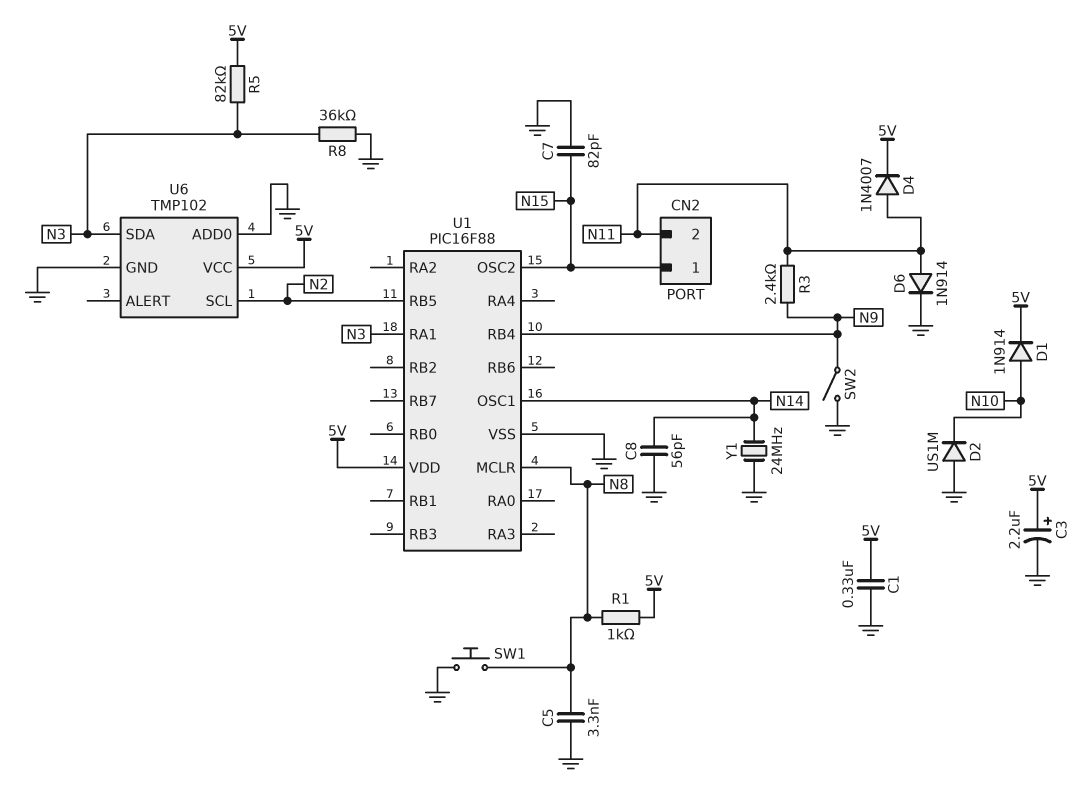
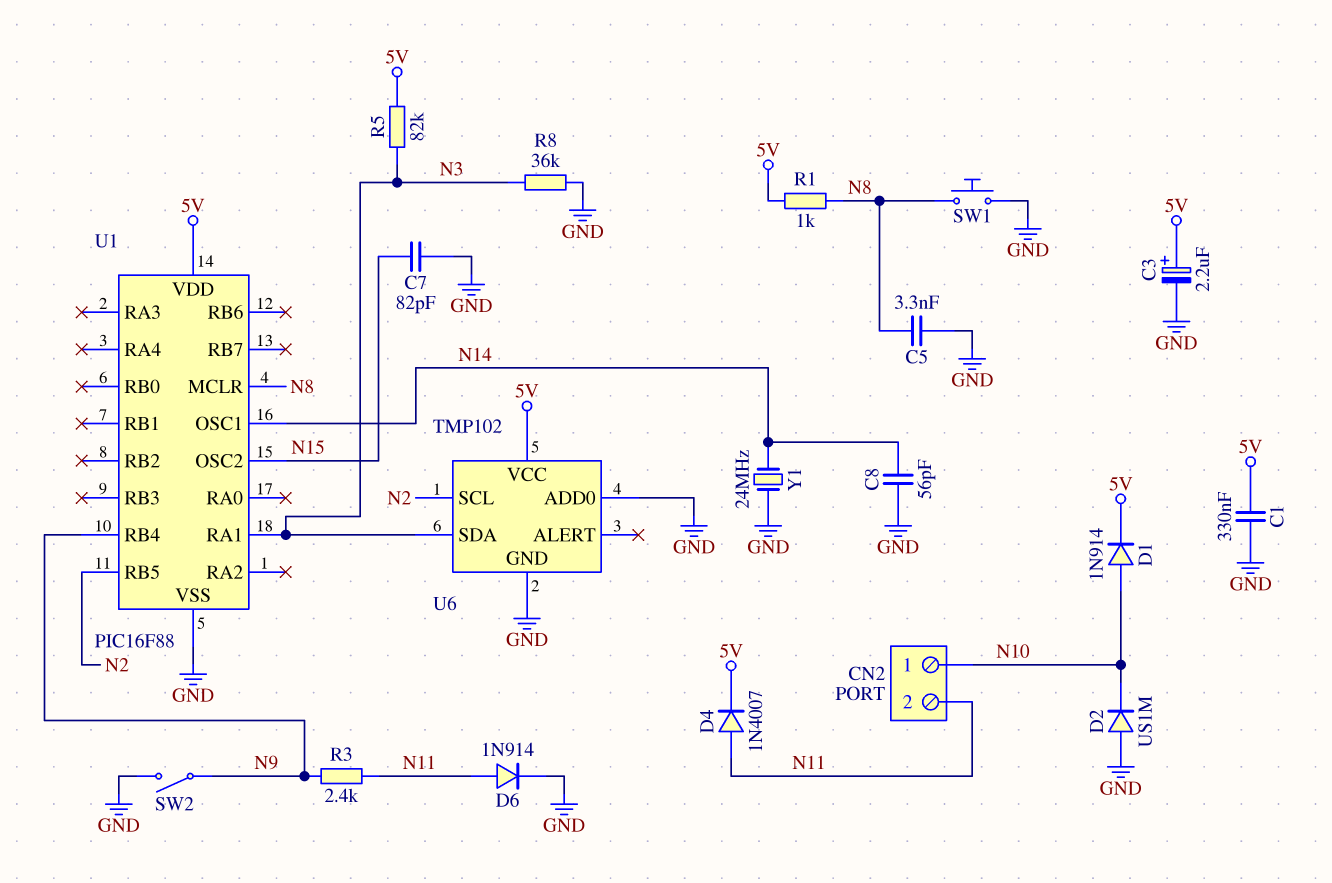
CN2 pin 1: N15 -> N10

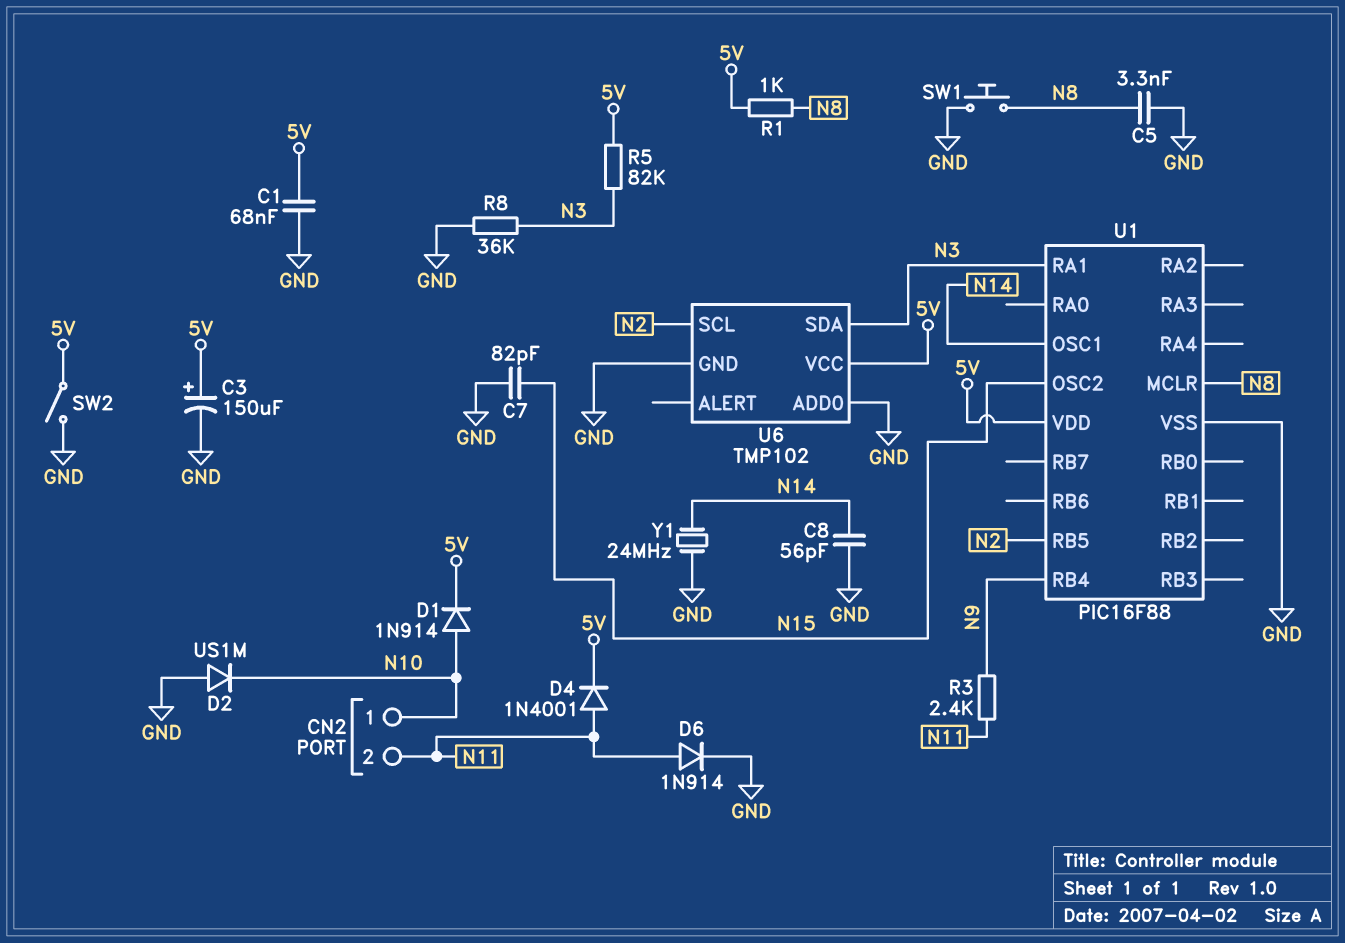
C1: 330nF (5V, GND) -> 68nF (5V, GND)
C3: 2.2uF (plus 5V, minus GND) -> 150uF (plus 5V, minus GND)
D4: diode 1N4007 (A N11, K 5V) -> diode 1N4001 (A N11, K 5V)
SW2: switch (GND, N9) -> switch (5V, GND)

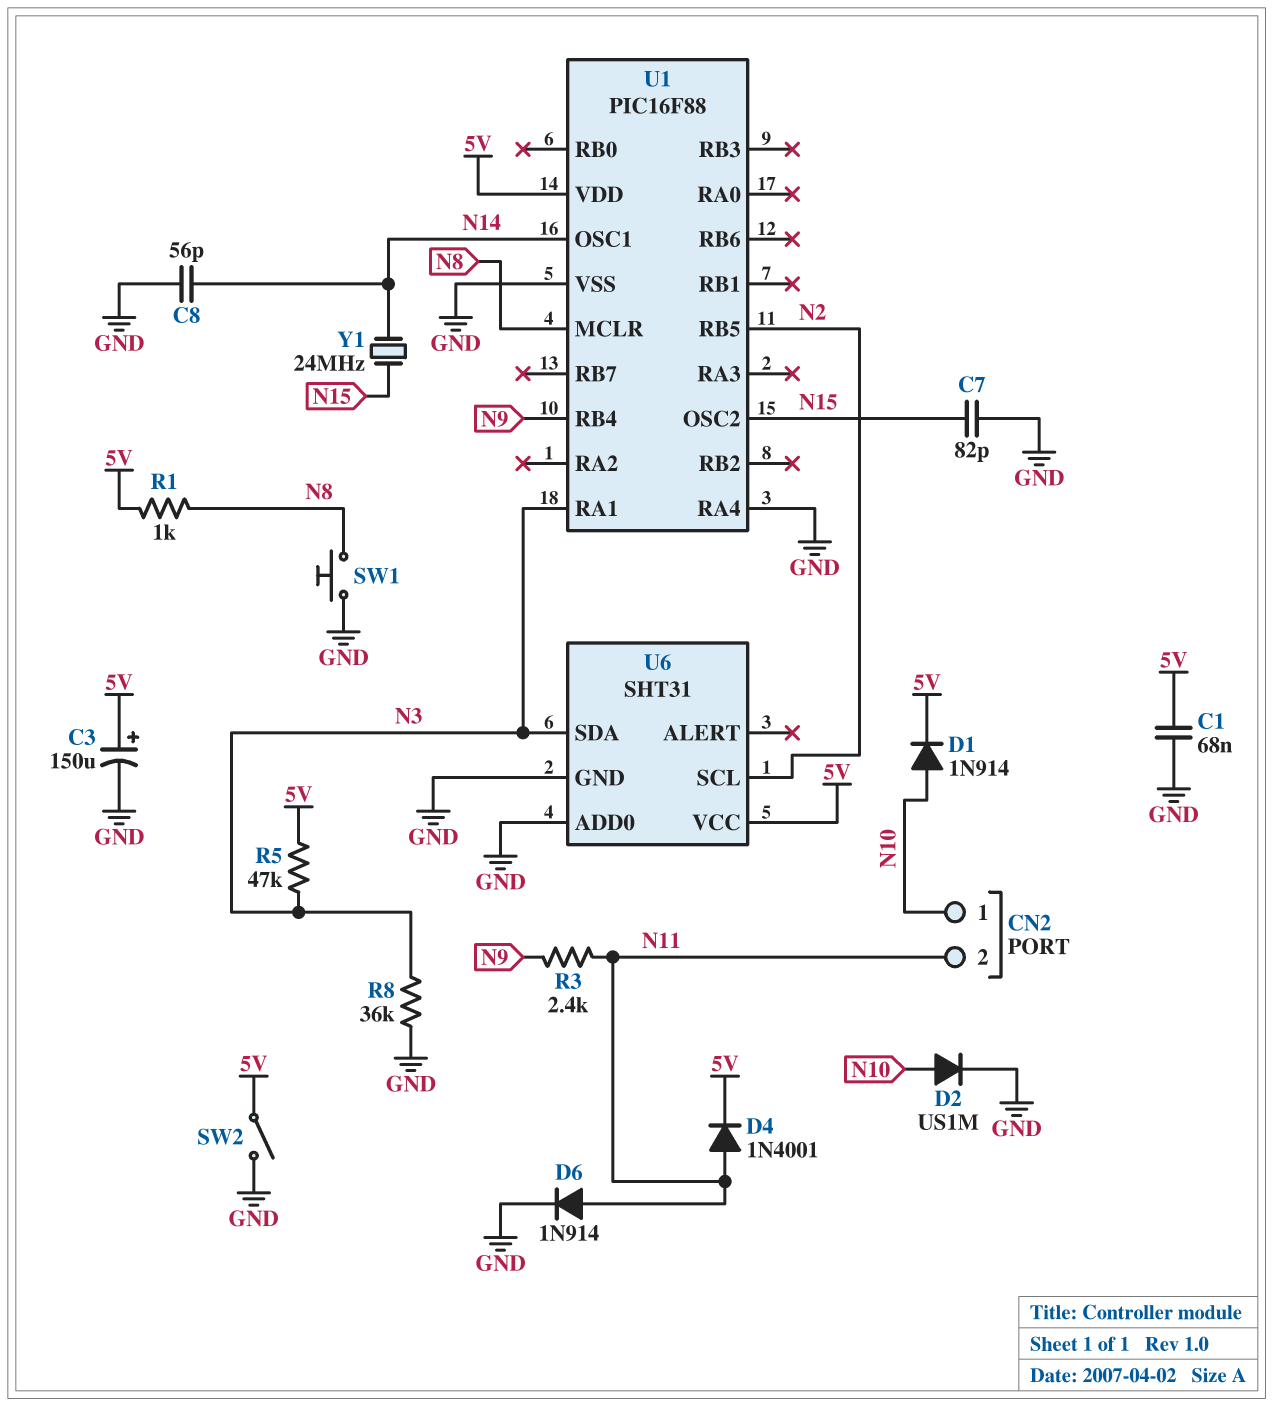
C5: 3.3nF (GND, N8) -> none
D2: diode US1M (A GND, K N10) -> diode US1M (A N10, K GND)
R5: 82k (5V, N3) -> 47k (5V, N3)
U1 pin RA4: none -> GND
U6: TMP102 -> SHT31
Y1: 24MHz (GND, N14) -> 24MHz (N14, N15)

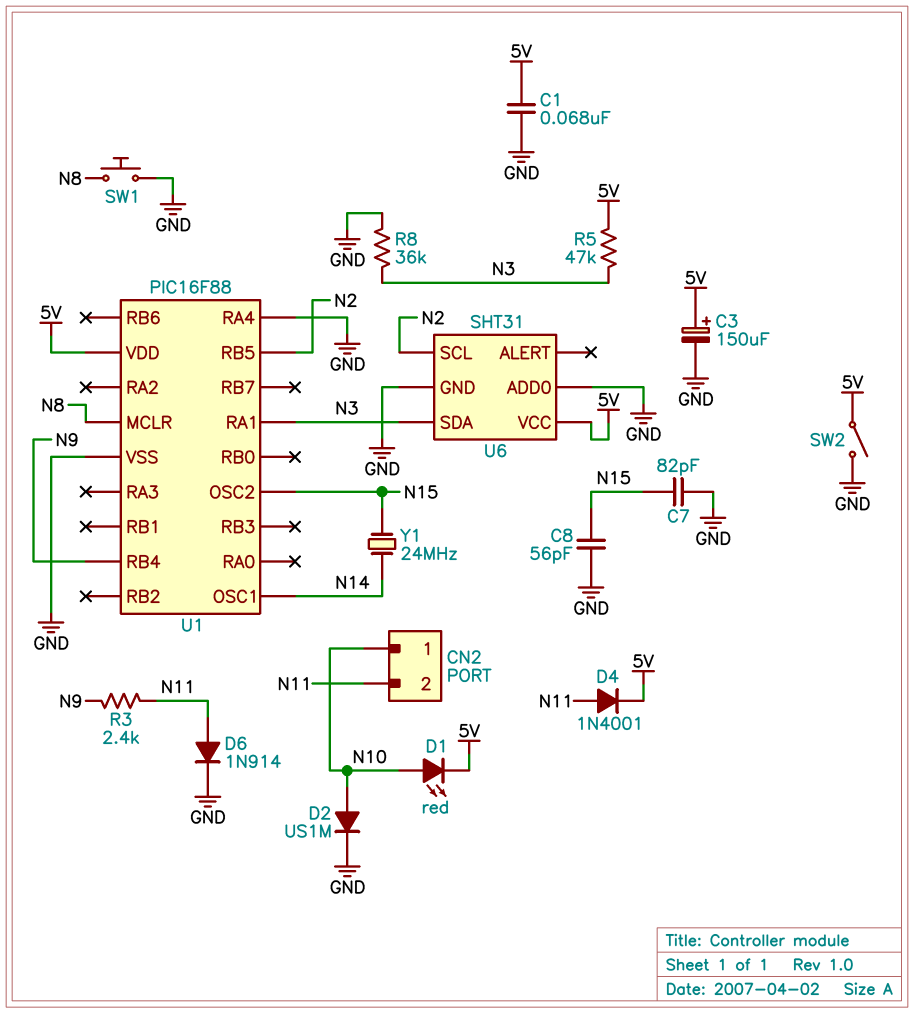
C8: 56pF (GND, N14) -> 56pF (GND, N15)
D1: diode 1N914 (A N10, K 5V) -> LED red (A N10, K 5V)
R1: 1k (5V, N8) -> none

